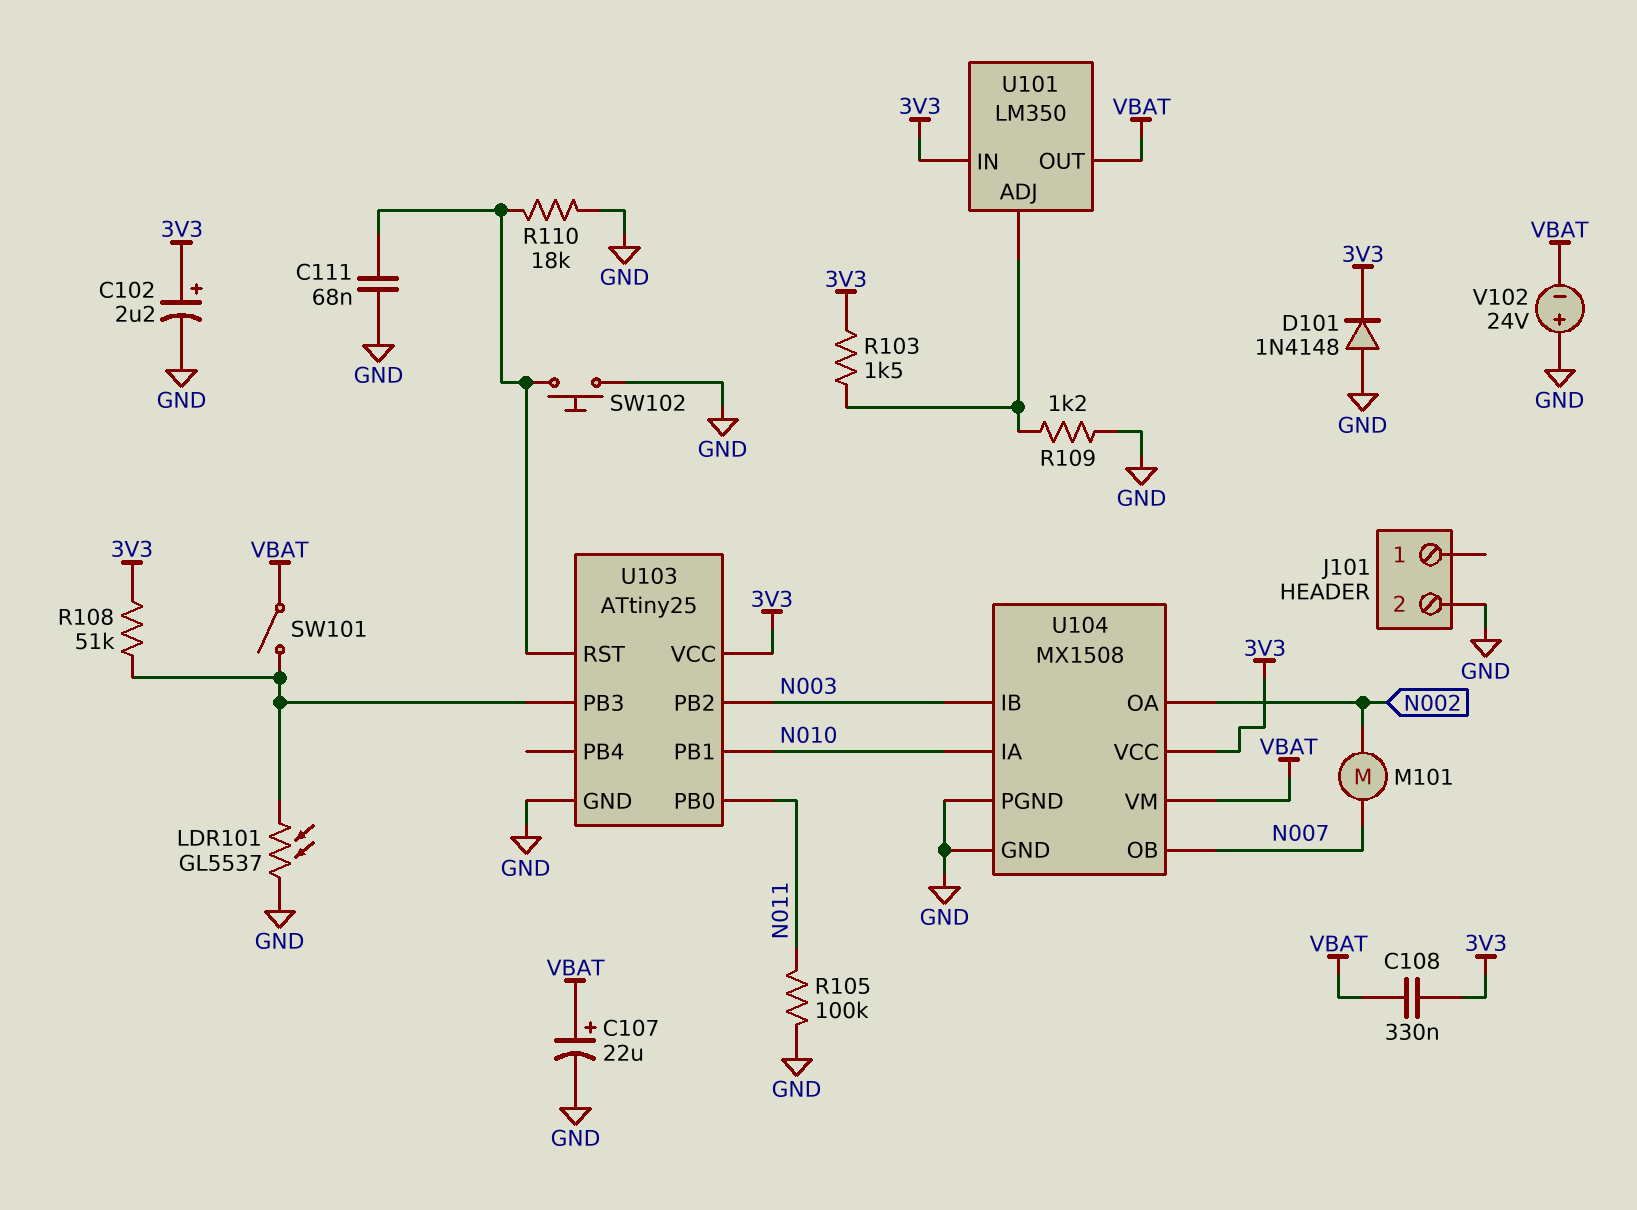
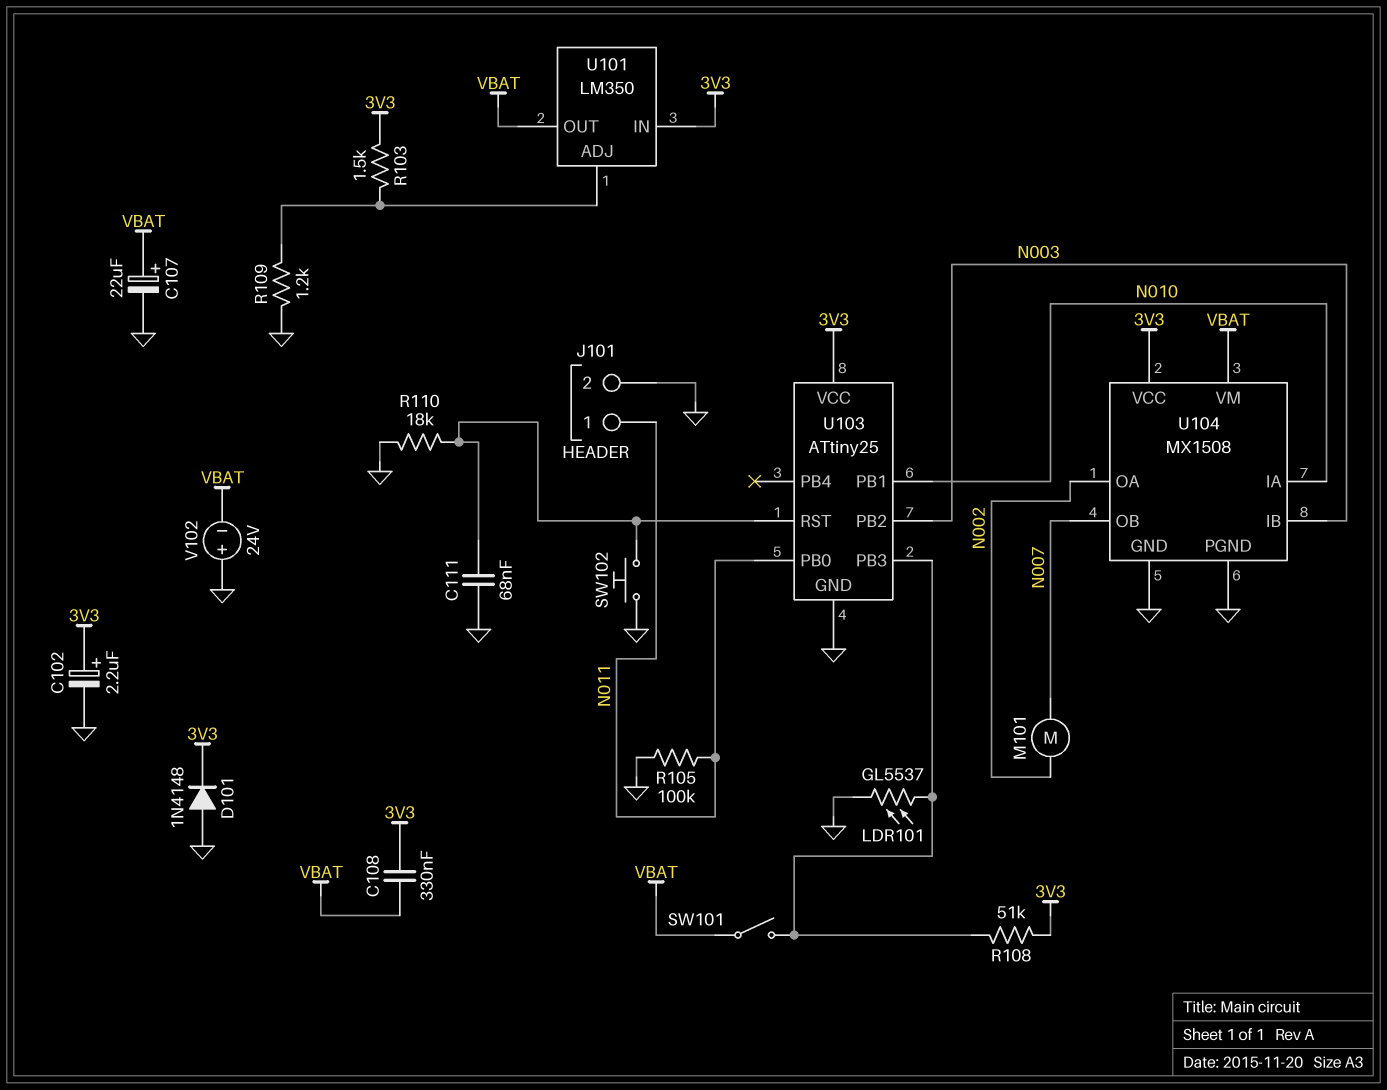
J101 pin 1: none -> N011

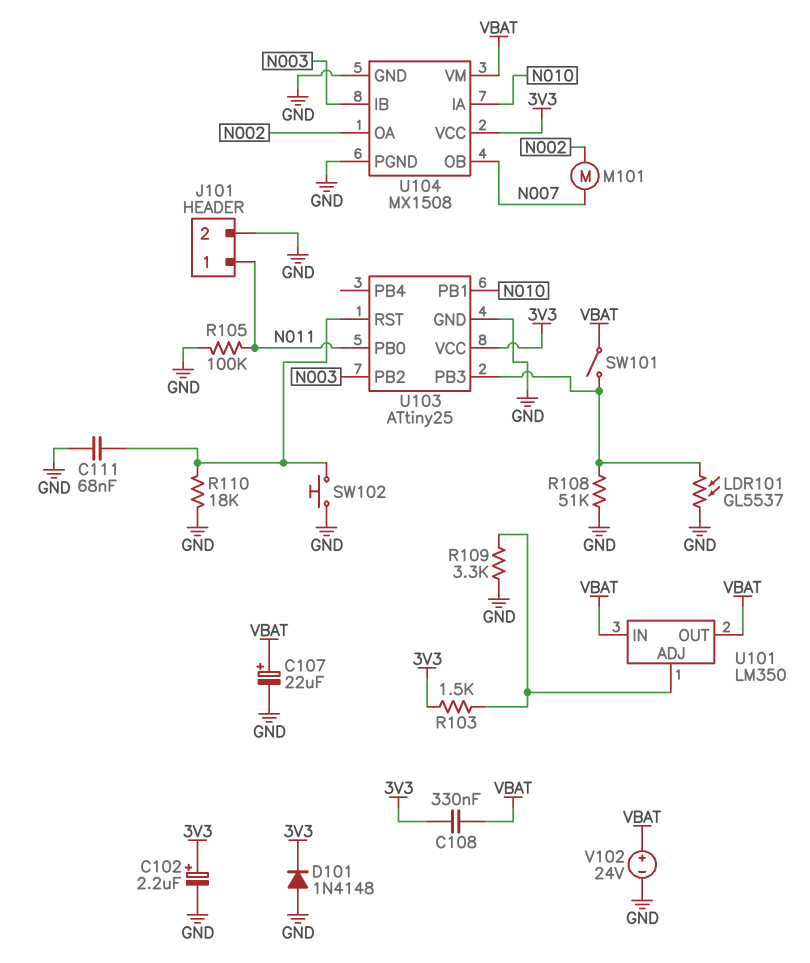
R108: 51k (3V3, U103/PB3) -> 51k (GND, U103/PB3)
R109: 1.2k (GND, U101/ADJ) -> 3.3k (GND, U101/ADJ)
U101 pin IN: 3V3 -> VBAT
V102: 24V (plus GND, minus VBAT) -> 24V (plus VBAT, minus GND)

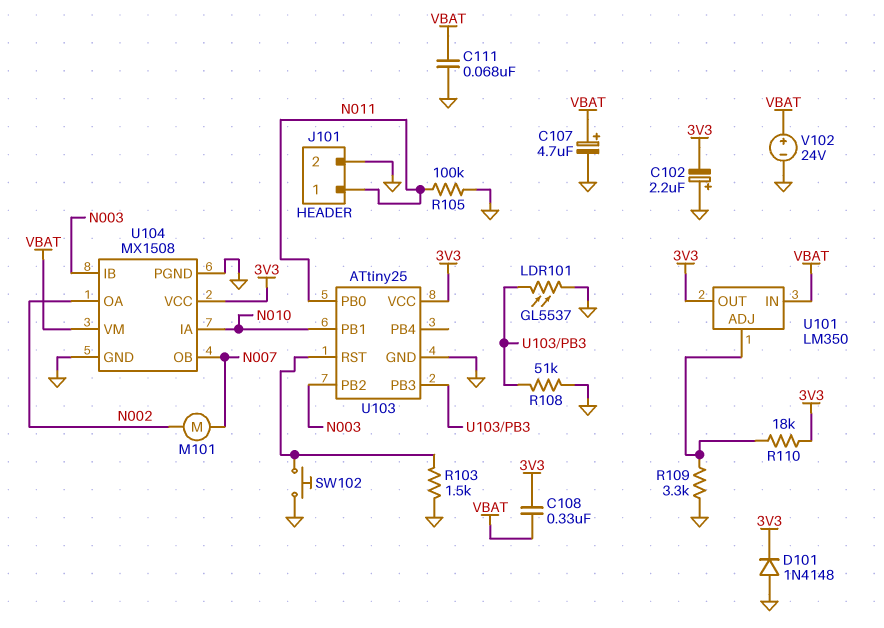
C102: 2.2uF (plus 3V3, minus GND) -> 2.2uF (plus GND, minus 3V3)
C107: 22uF (plus VBAT, minus GND) -> 4.7uF (plus VBAT, minus GND)
C111: 68nF (GND, U103/RST) -> 68nF (GND, VBAT)
R103: 1.5k (3V3, U101/ADJ) -> 1.5k (GND, U103/RST)
R110: 18k (GND, U103/RST) -> 18k (3V3, U101/ADJ)
SW101: switch (U103/PB3, VBAT) -> none
U101 pin OUT: VBAT -> 3V3

